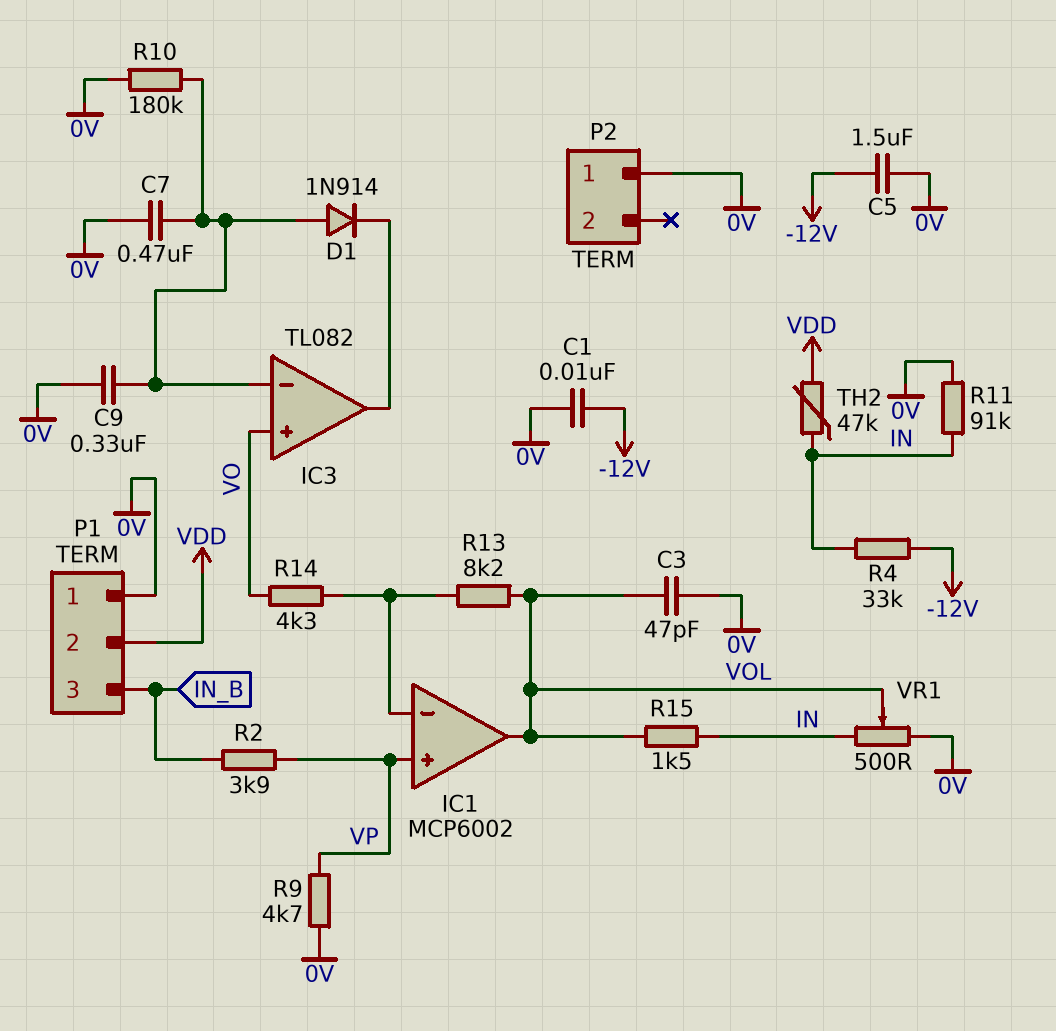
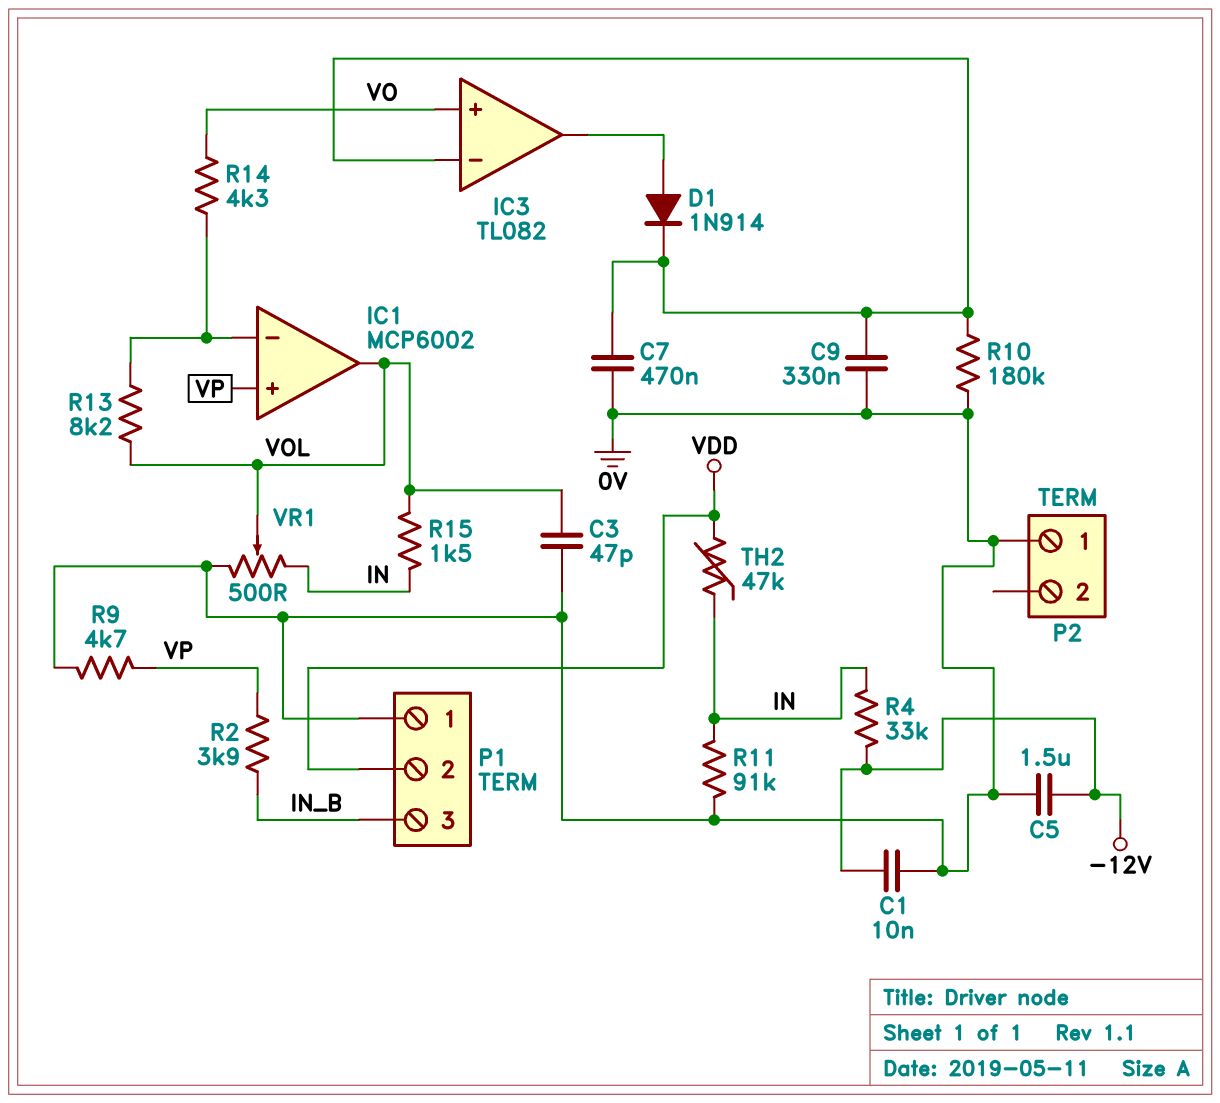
D1: diode 1N914 (A IC3/in-, K IC3/out) -> diode 1N914 (A IC3/out, K IC3/in-)

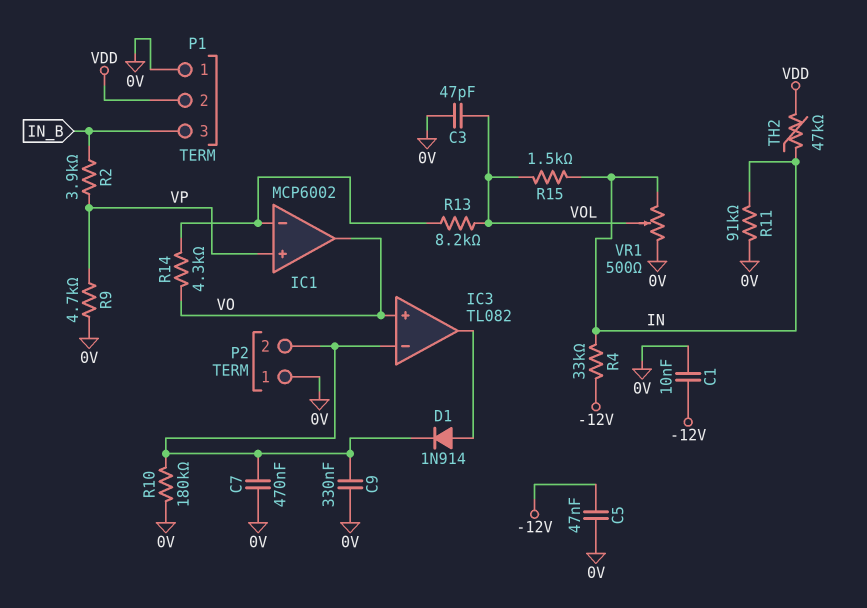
C5: 1.5uF (-12V, 0V) -> 47nF (-12V, 0V)
IC1 pin out: VOL -> VO
P2 pin 2: none -> IC3/in-

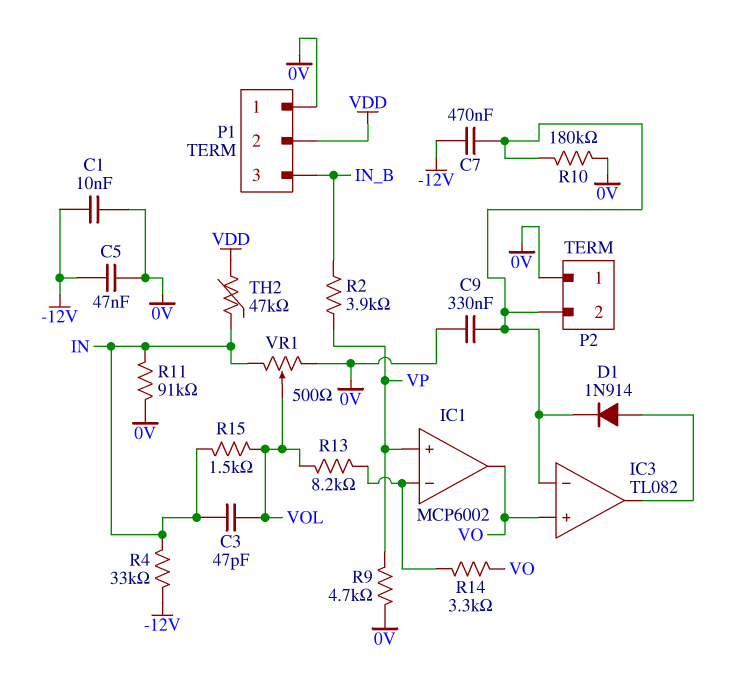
C3: 47pF (0V, VOL) -> 47pF (IN, VOL)
C7: 470nF (0V, IC3/in-) -> 470nF (-12V, IC3/in-)
R14: 4.3k (IC1/in-, VO) -> 3.3k (IC1/in-, VO)

